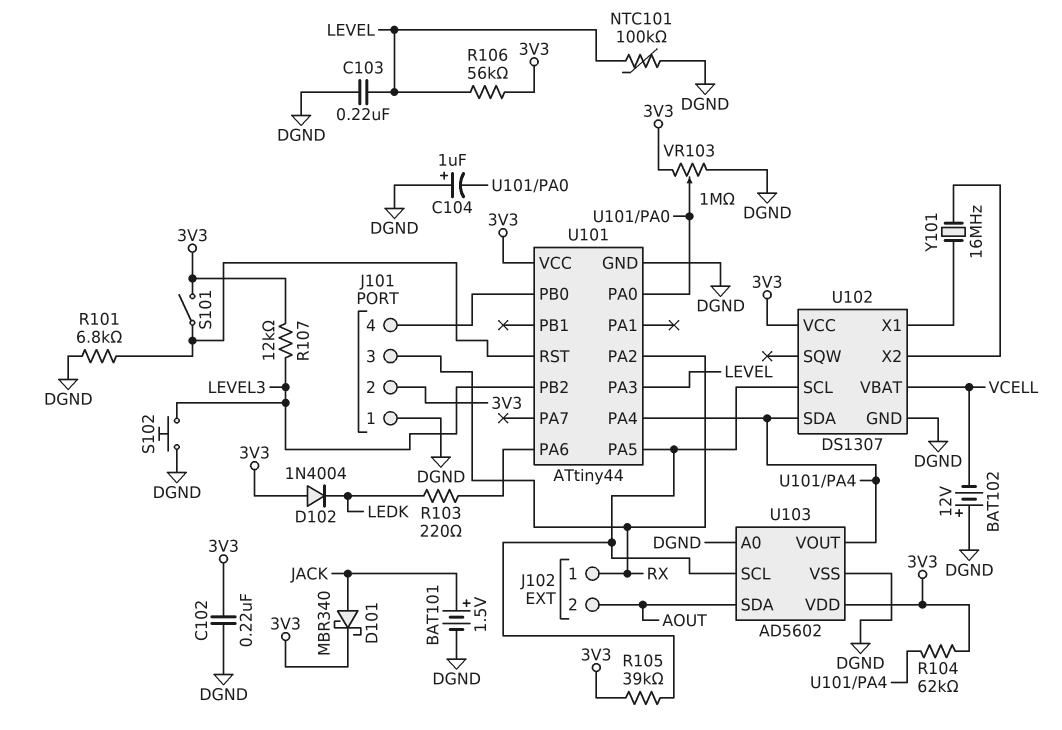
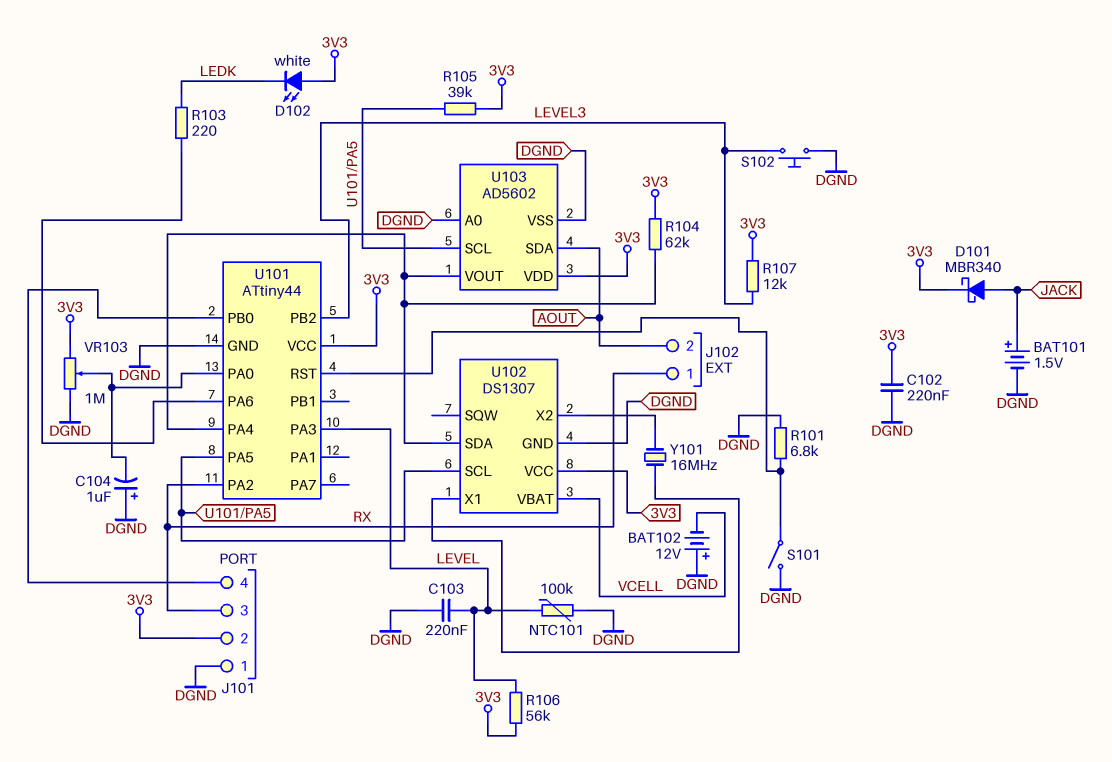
D102: diode 1N4004 (A 3V3, K LEDK) -> LED white (A 3V3, K LEDK)
S101: switch (3V3, U101/RST) -> switch (DGND, U101/RST)

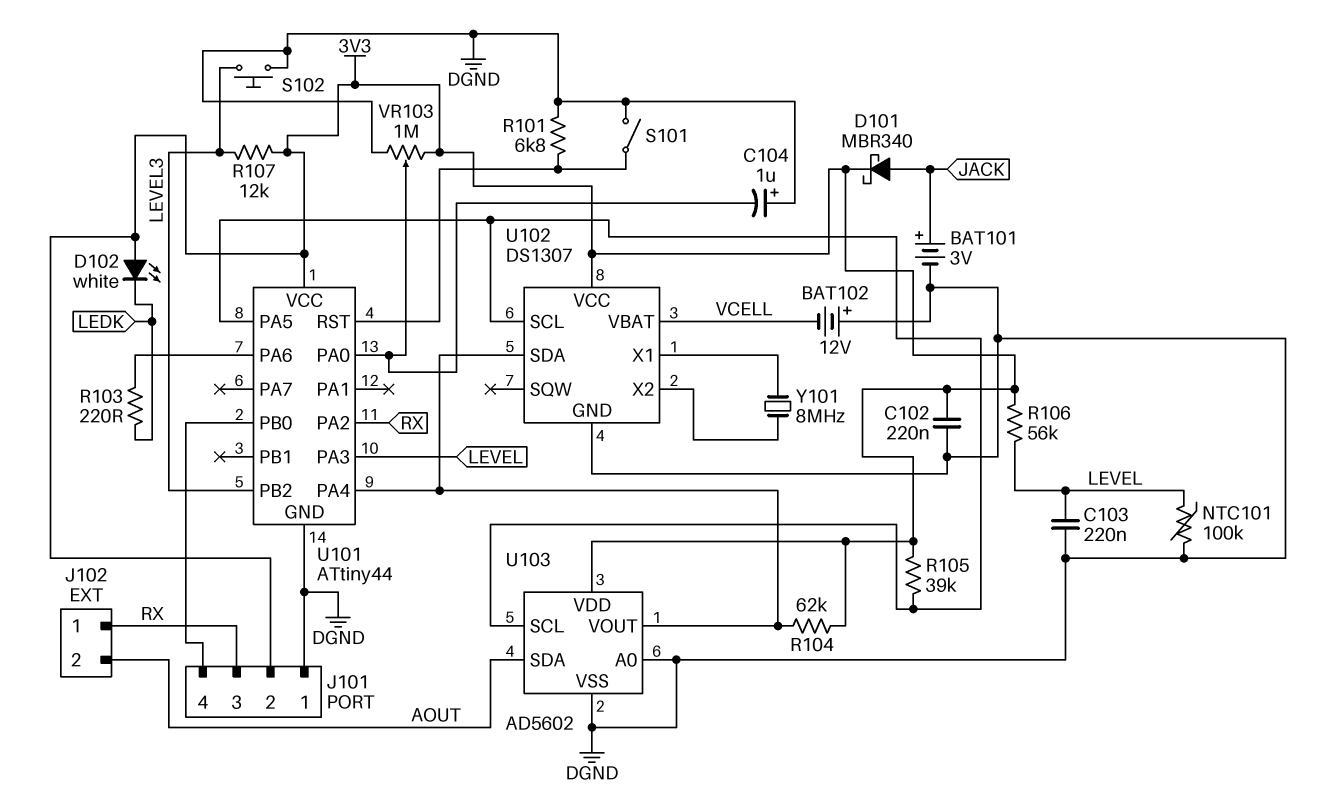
BAT101: 1.5V (plus JACK, minus DGND) -> 3V (plus JACK, minus DGND)
Y101: 16MHz (U102/X1, U102/X2) -> 8MHz (U102/X1, U102/X2)

